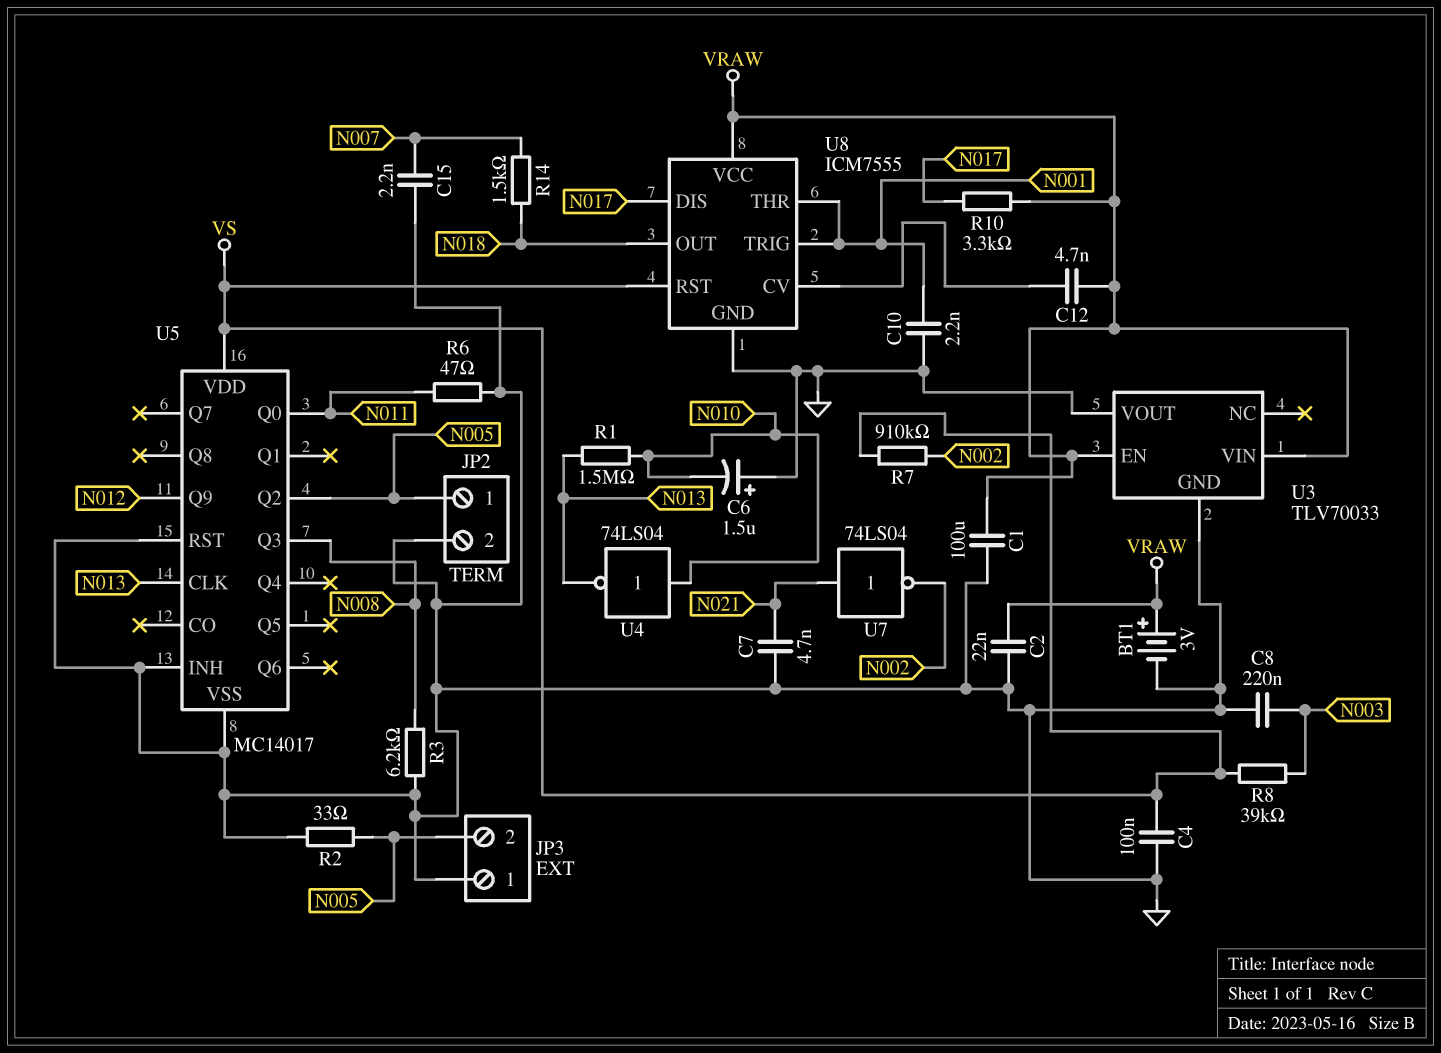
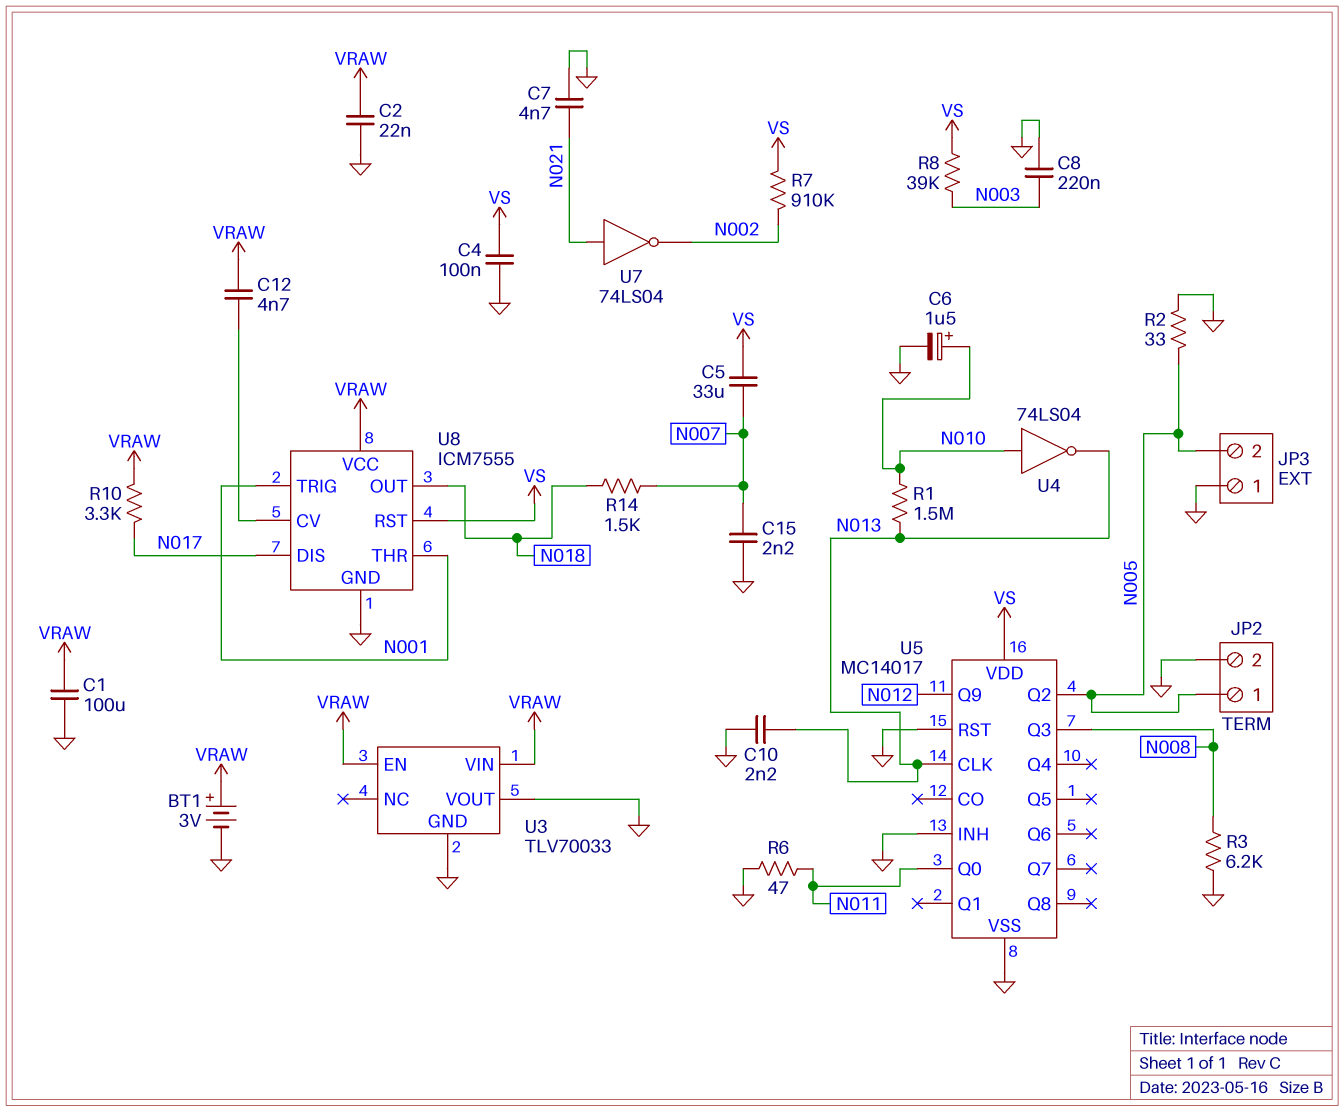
C5: none -> 33uF (N007, VS)
C6: 1.5uF (plus GND, minus N010) -> 1.5uF (plus N010, minus GND)
C10: 2.2nF (GND, N001) -> 2.2nF (GND, N013)

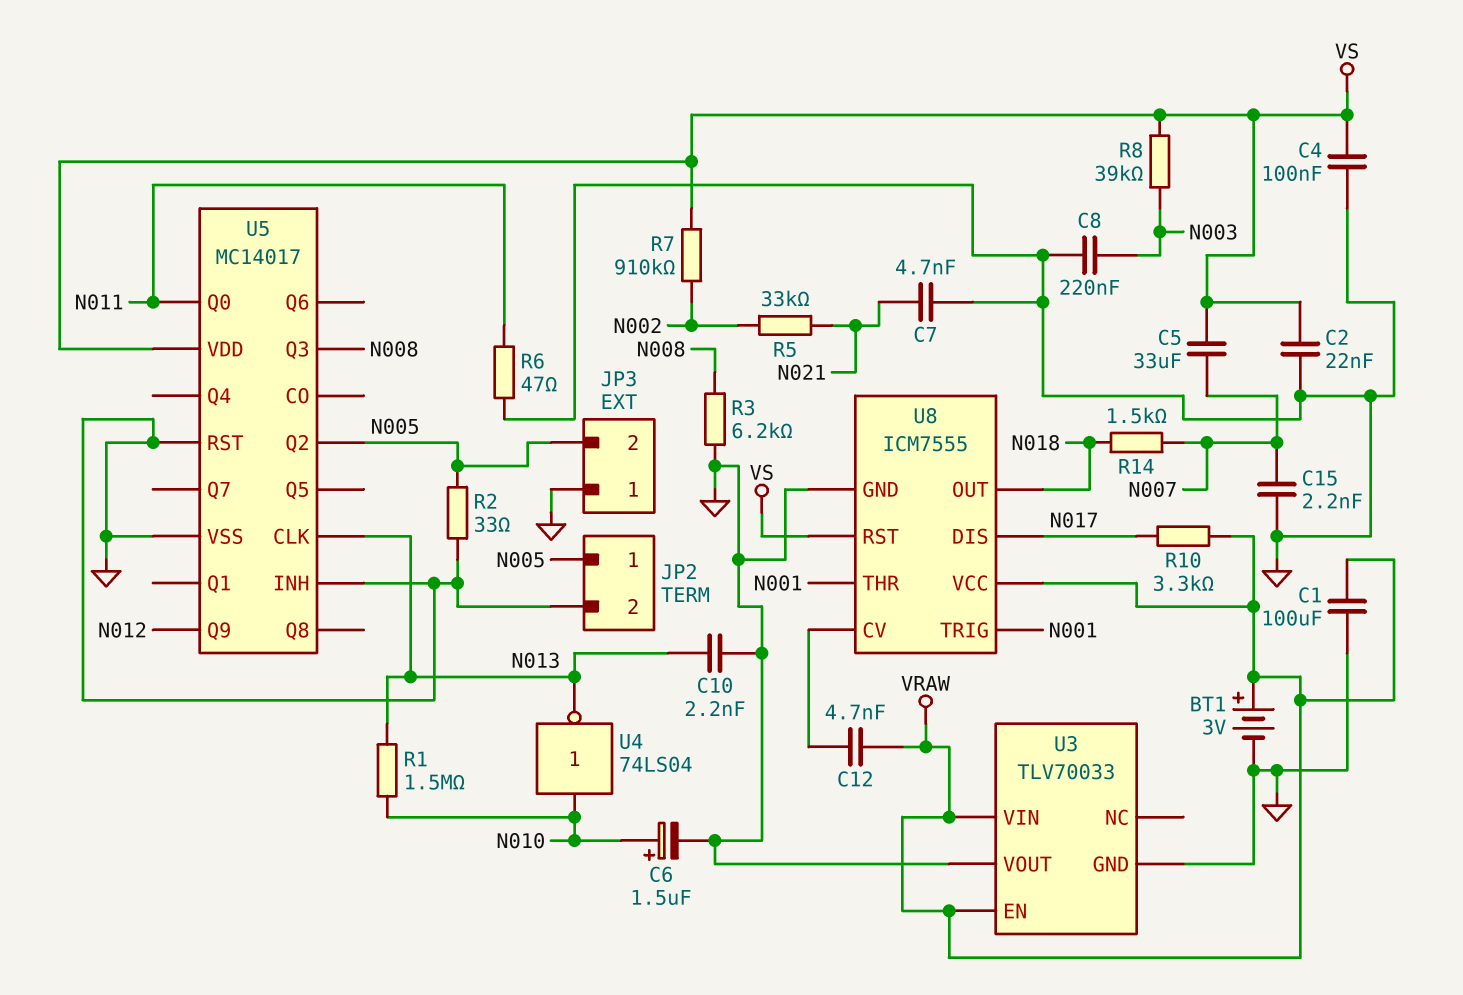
C2: 22nF (GND, VRAW) -> 22nF (GND, VS)
R5: none -> 33k (N002, N021)
U7: NOT 74LS04 (in N021, out N002) -> none

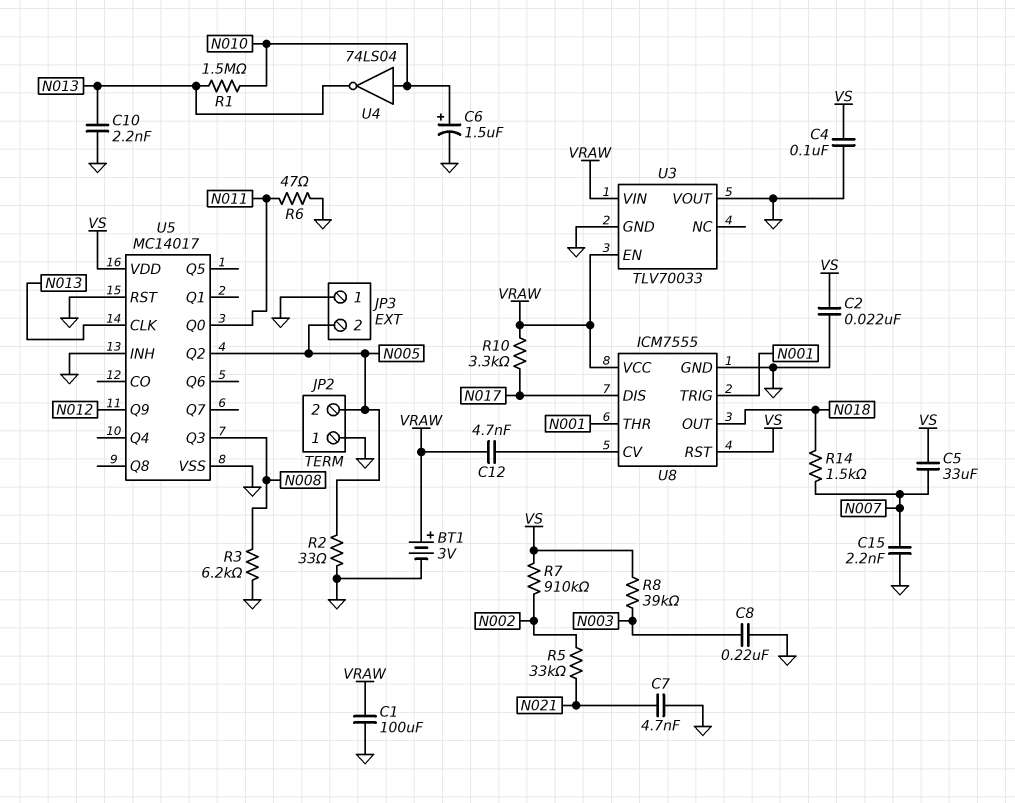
JP2 pin 1: N005 -> GND
JP2 pin 2: GND -> N005

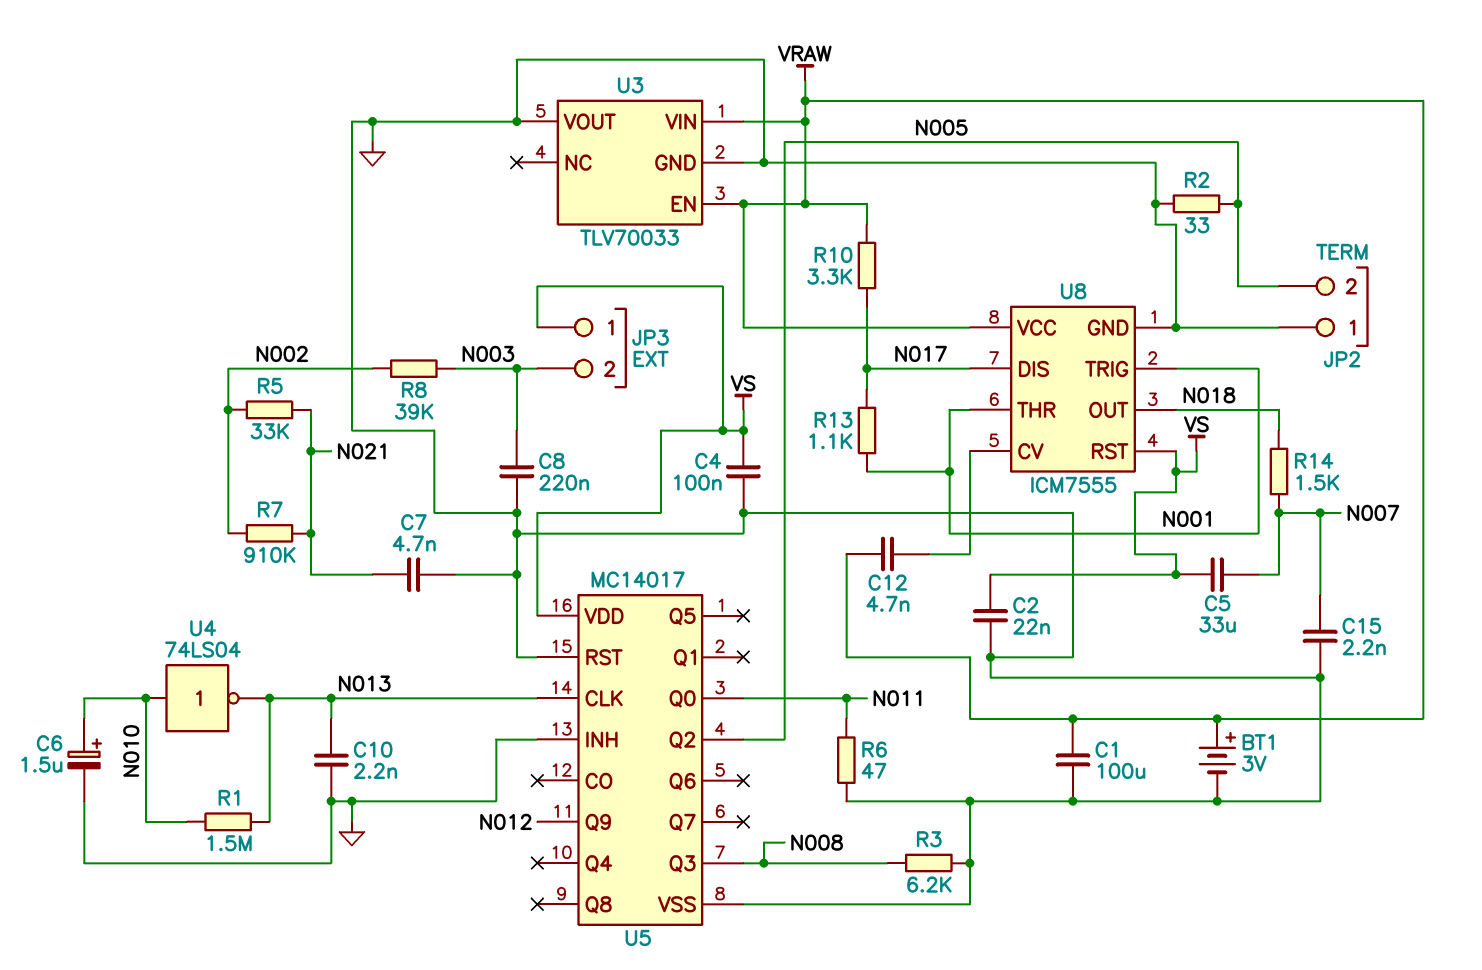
JP3 pin 1: GND -> VS
JP3 pin 2: N005 -> N003
R7: 910k (N002, VS) -> 910k (N002, N021)
R8: 39k (N003, VS) -> 39k (N002, N003)
R13: none -> 1.1k (N001, N017)

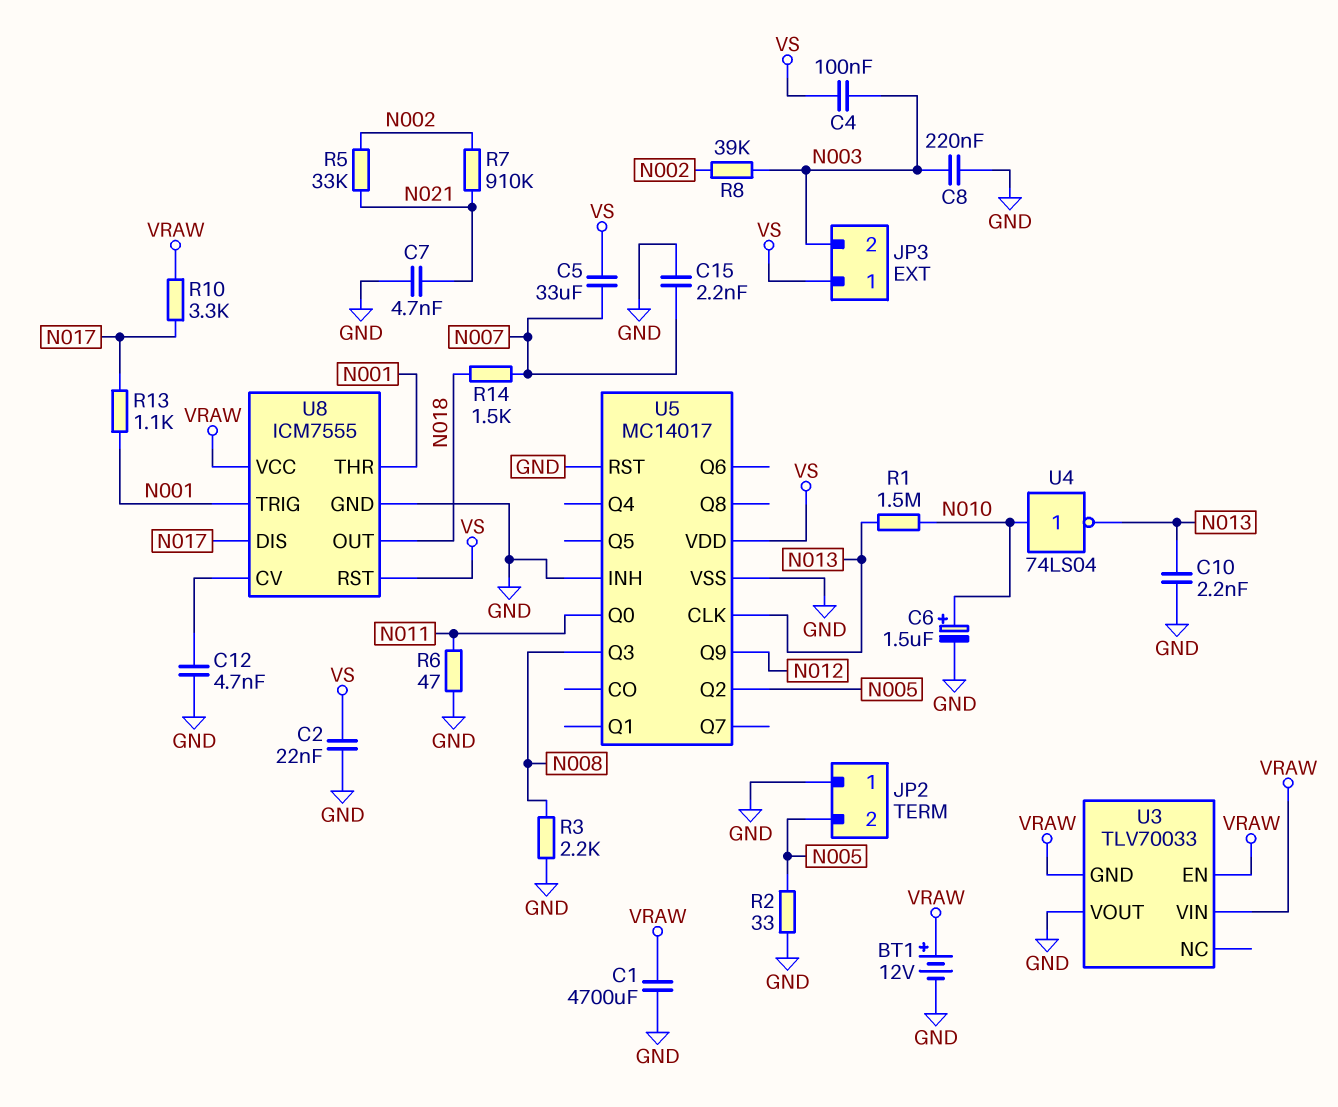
BT1: 3V (plus VRAW, minus GND) -> 12V (plus VRAW, minus GND)
C1: 100uF (GND, VRAW) -> 4700uF (GND, VRAW)
C4: 100nF (GND, VS) -> 100nF (N003, VS)
C12: 4.7nF (U8/CV, VRAW) -> 4.7nF (GND, U8/CV)
R3: 6.2k (GND, N008) -> 2.2k (GND, N008)
U3 pin GND: GND -> VRAW

